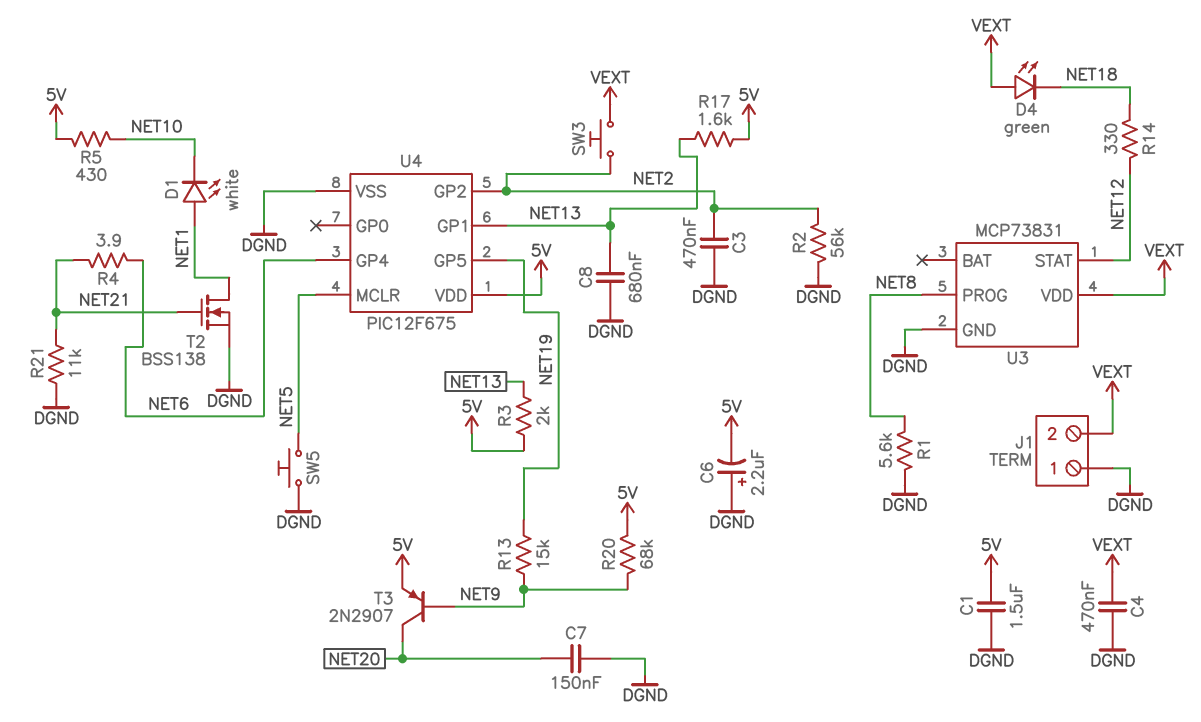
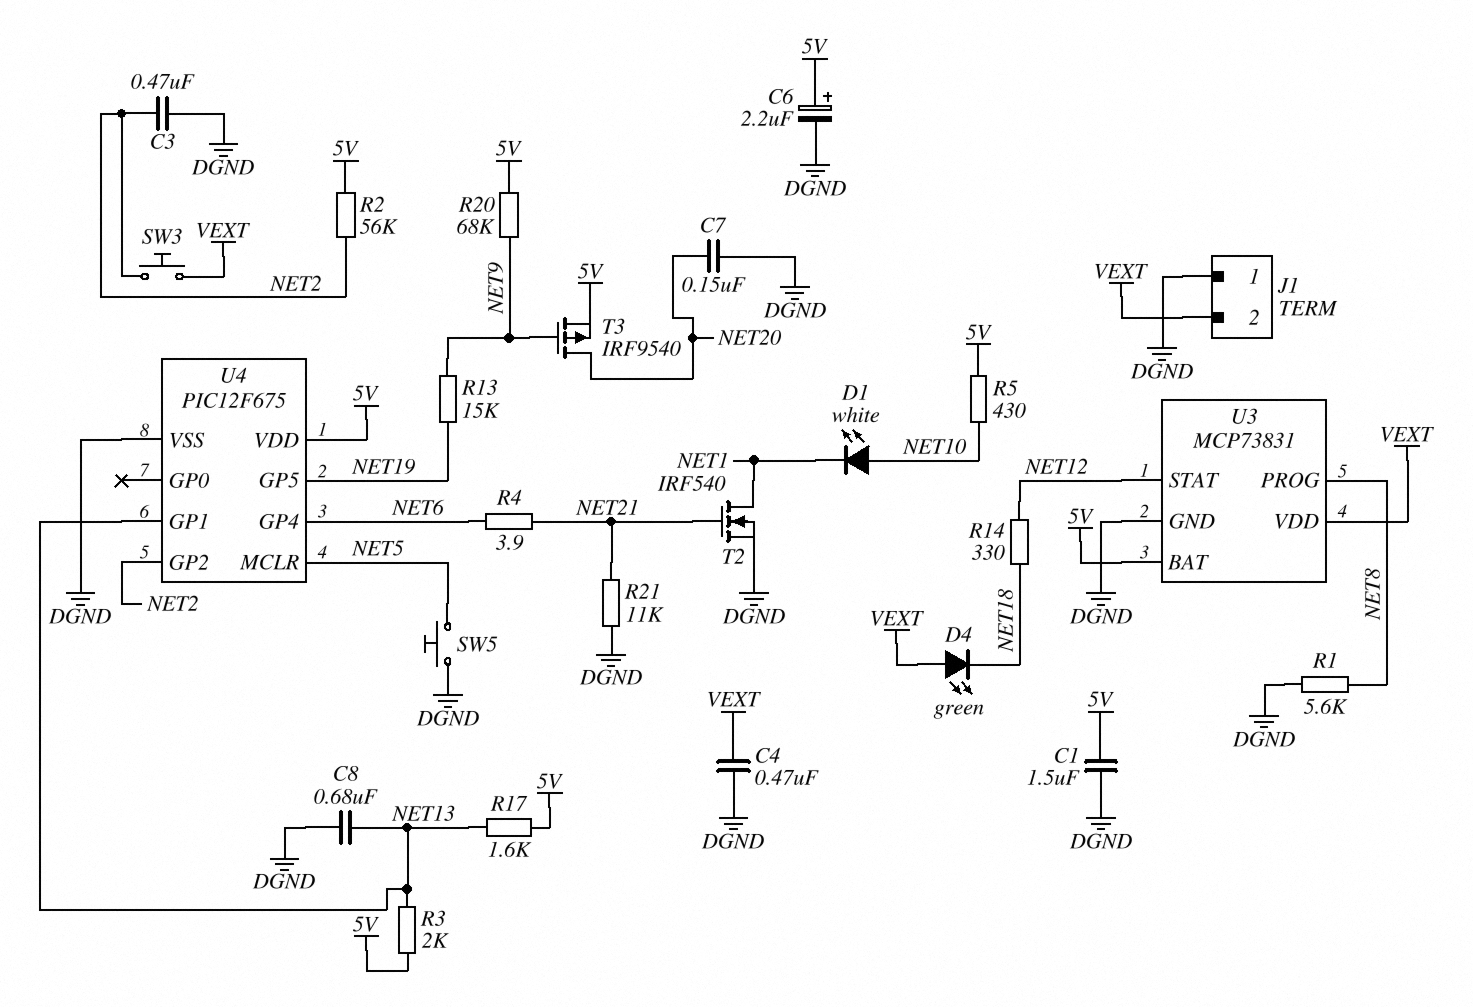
C6: 2.2uF (plus DGND, minus 5V) -> 2.2uF (plus 5V, minus DGND)
D1: LED white (A NET1, K NET10) -> LED white (A NET10, K NET1)
R2: 56k (DGND, NET2) -> 56k (5V, NET2)
T2: NMOS BSS138 (G NET21, D NET1, S DGND) -> NMOS IRF540 (G NET21, D NET1, S DGND)
T3: PNP 2N2907 (B NET9, C NET20, E 5V) -> PMOS IRF9540 (G NET9, D NET20, S 5V)
U3 pin BAT: none -> 5V

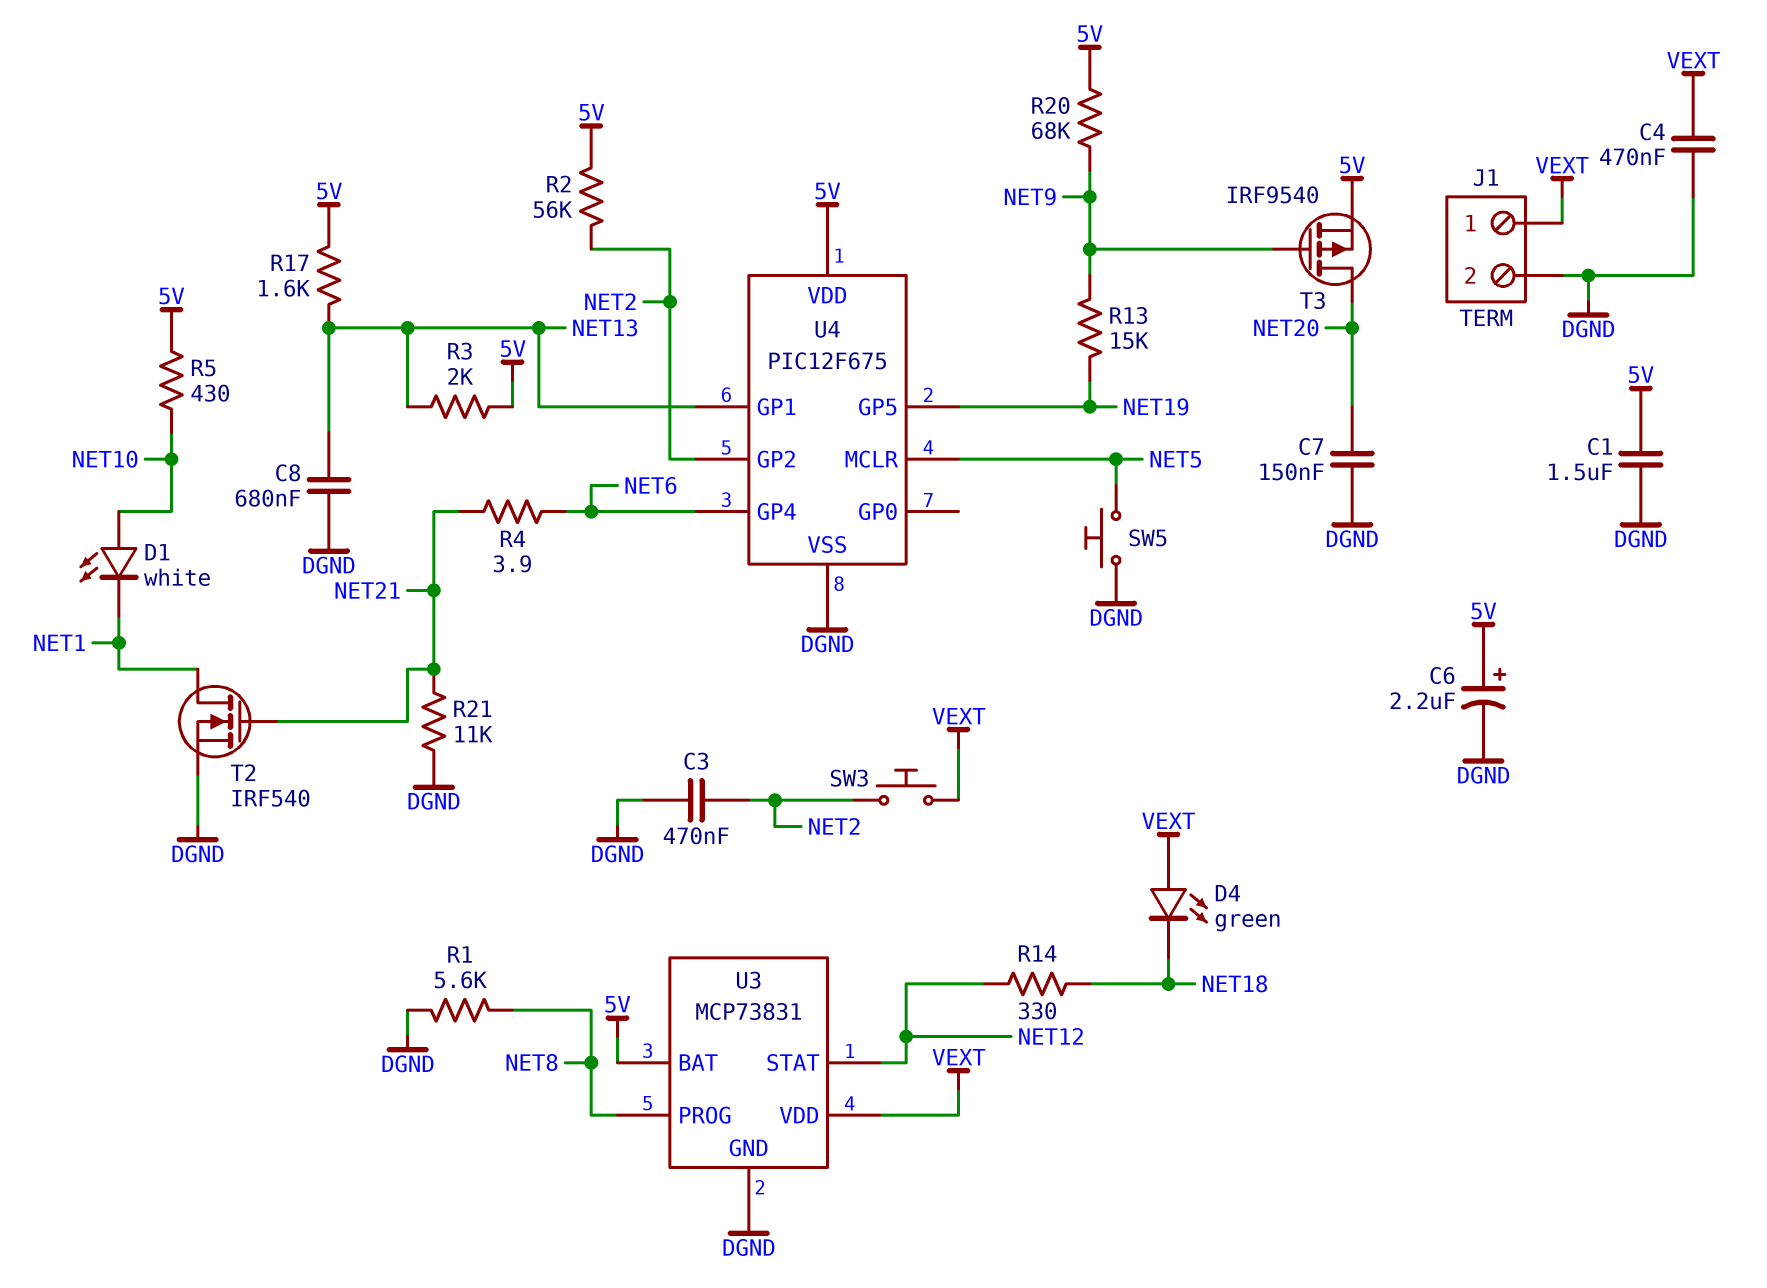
J1 pin 1: DGND -> VEXT
J1 pin 2: VEXT -> DGND

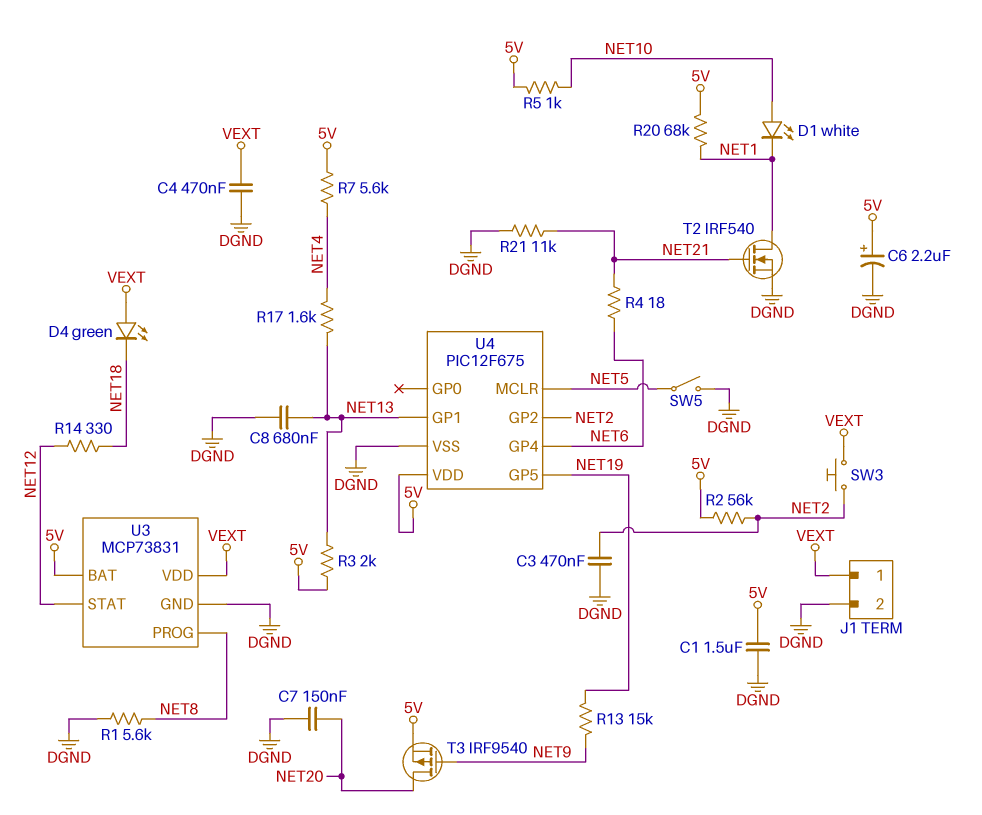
R4: 3.9 (NET6, NET21) -> 18 (NET6, NET21)
R5: 430 (5V, NET10) -> 1k (5V, NET10)
R7: none -> 5.6k (5V, NET4)
R17: 1.6k (5V, NET13) -> 1.6k (NET4, NET13)
R20: 68k (5V, NET9) -> 68k (5V, NET1)
SW5: button (DGND, NET5) -> switch (DGND, NET5)

